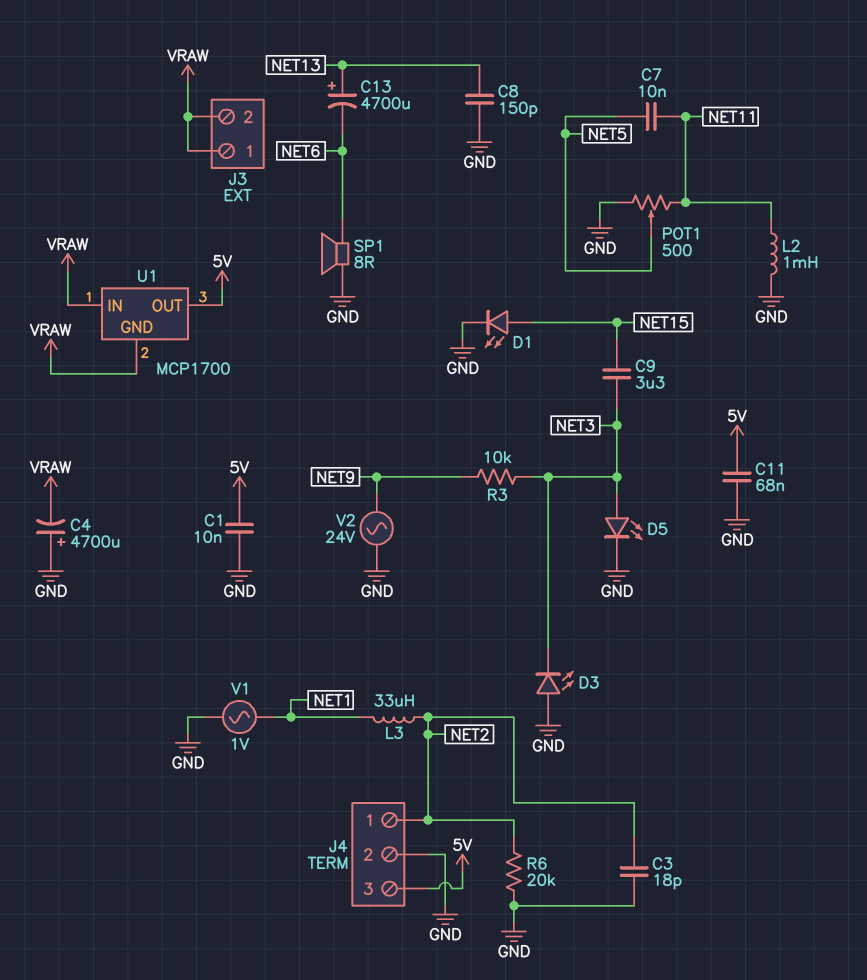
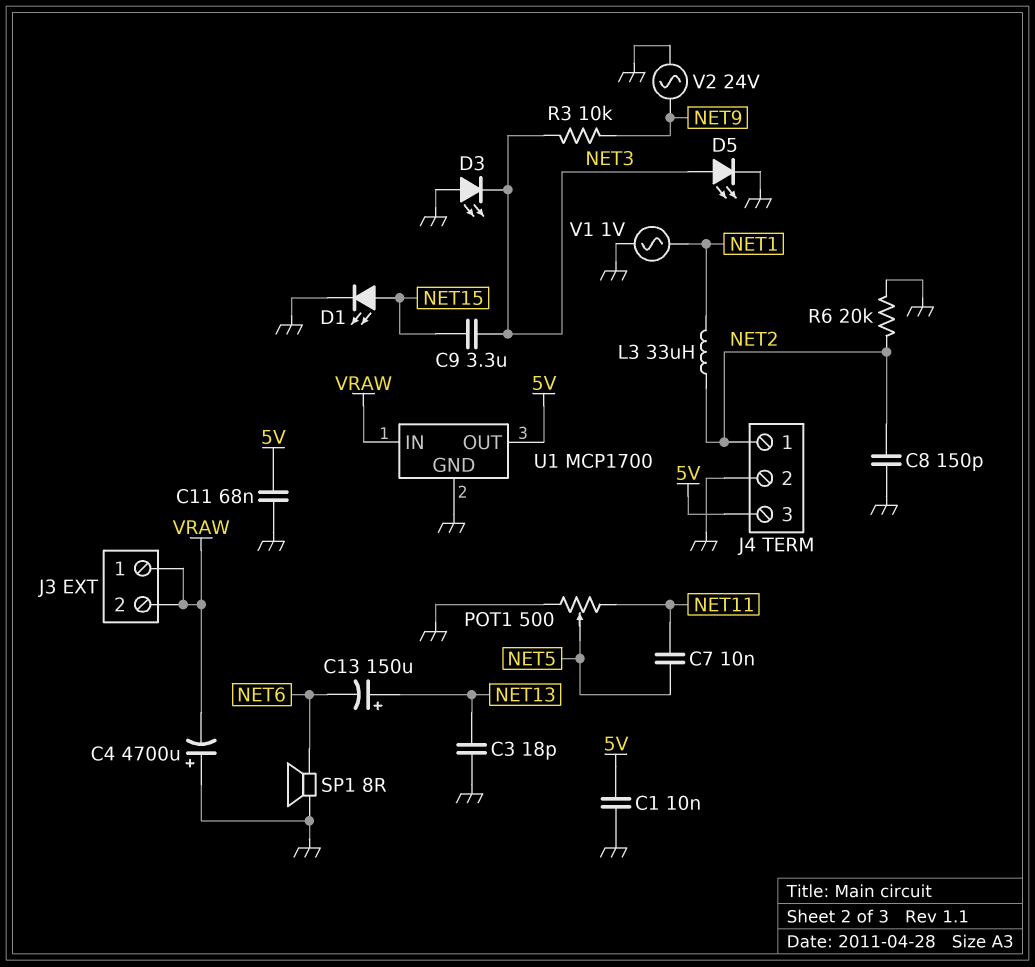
C3: 18pF (GND, NET2) -> 18pF (GND, NET13)
C8: 150pF (GND, NET13) -> 150pF (GND, NET2)
C13: 4700uF (plus NET13, minus NET6) -> 150uF (plus NET13, minus NET6)
L2: 1mH (GND, NET11) -> none
U1 pin GND: VRAW -> GND

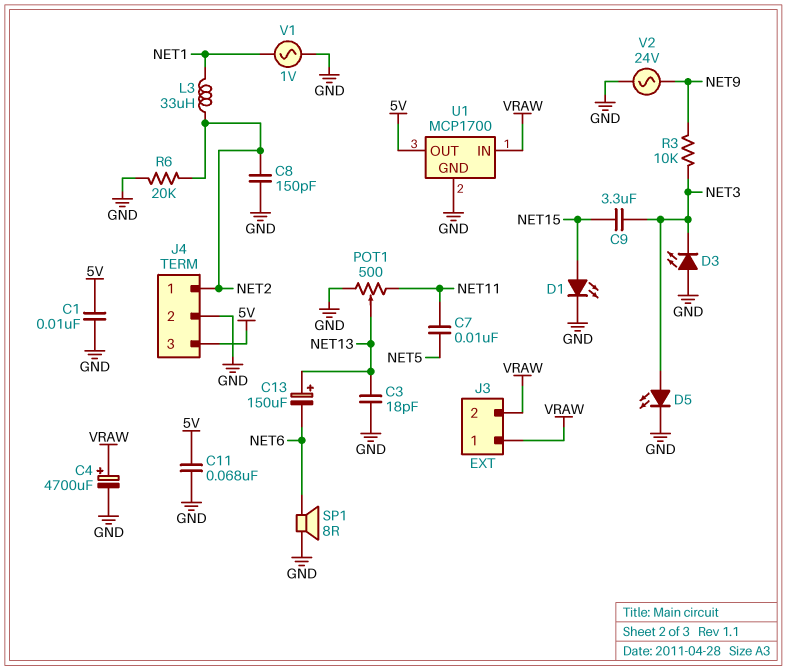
C4: 4700uF (plus GND, minus VRAW) -> 4700uF (plus VRAW, minus GND)
POT1: 500 (GND, NET11, wiper NET5) -> 500 (GND, NET11, wiper NET13)

